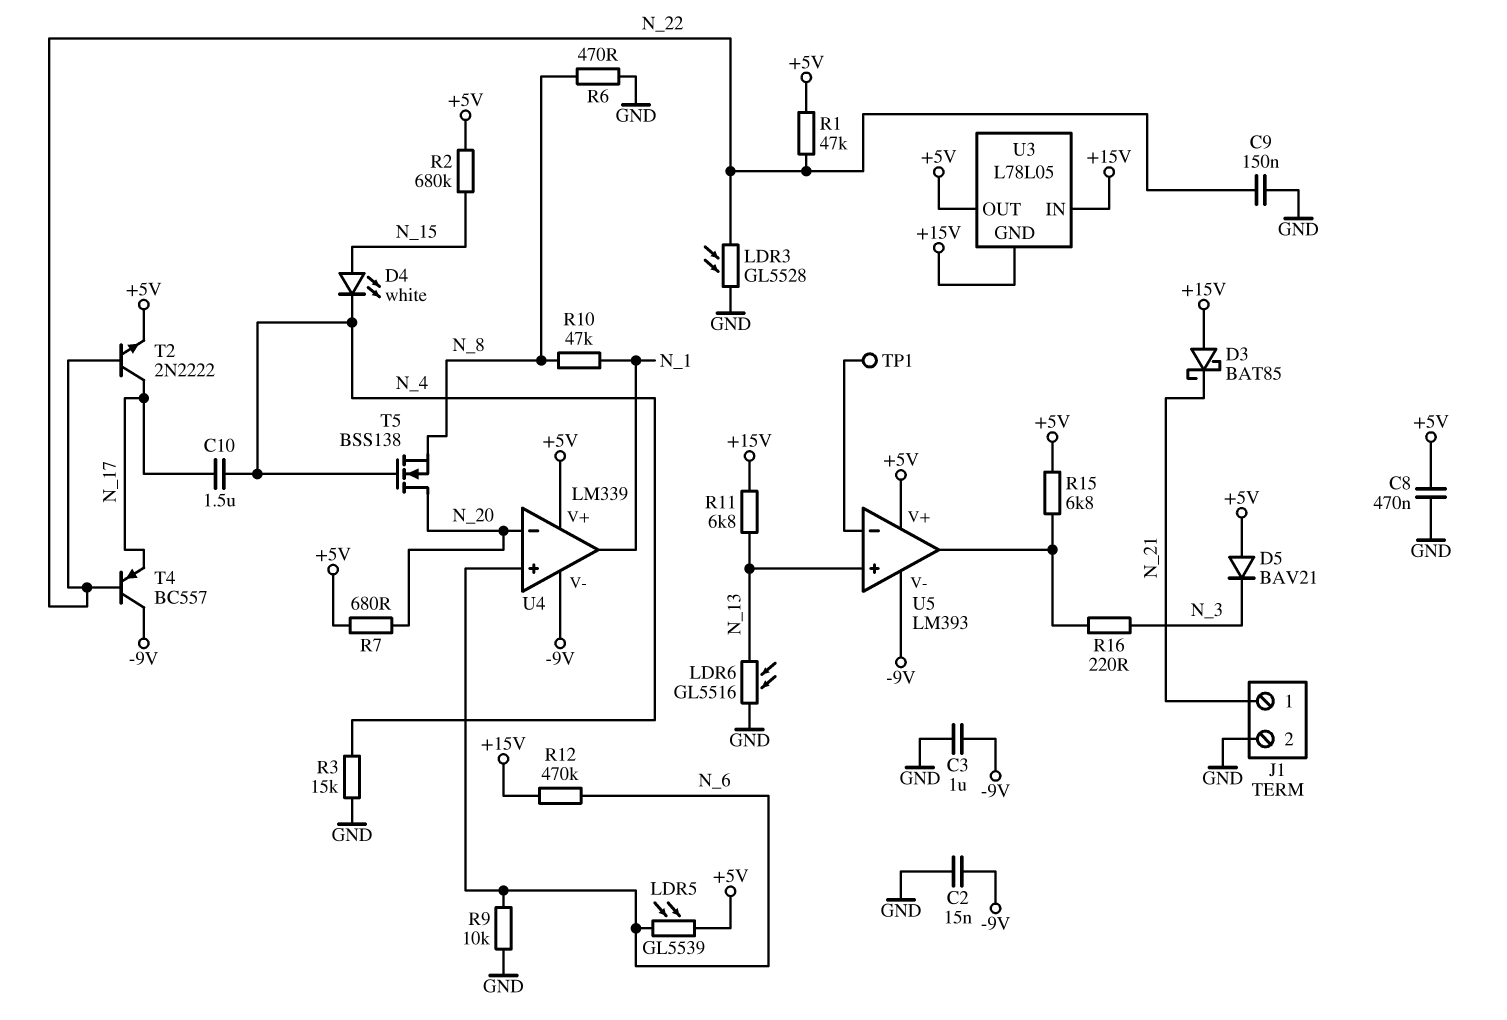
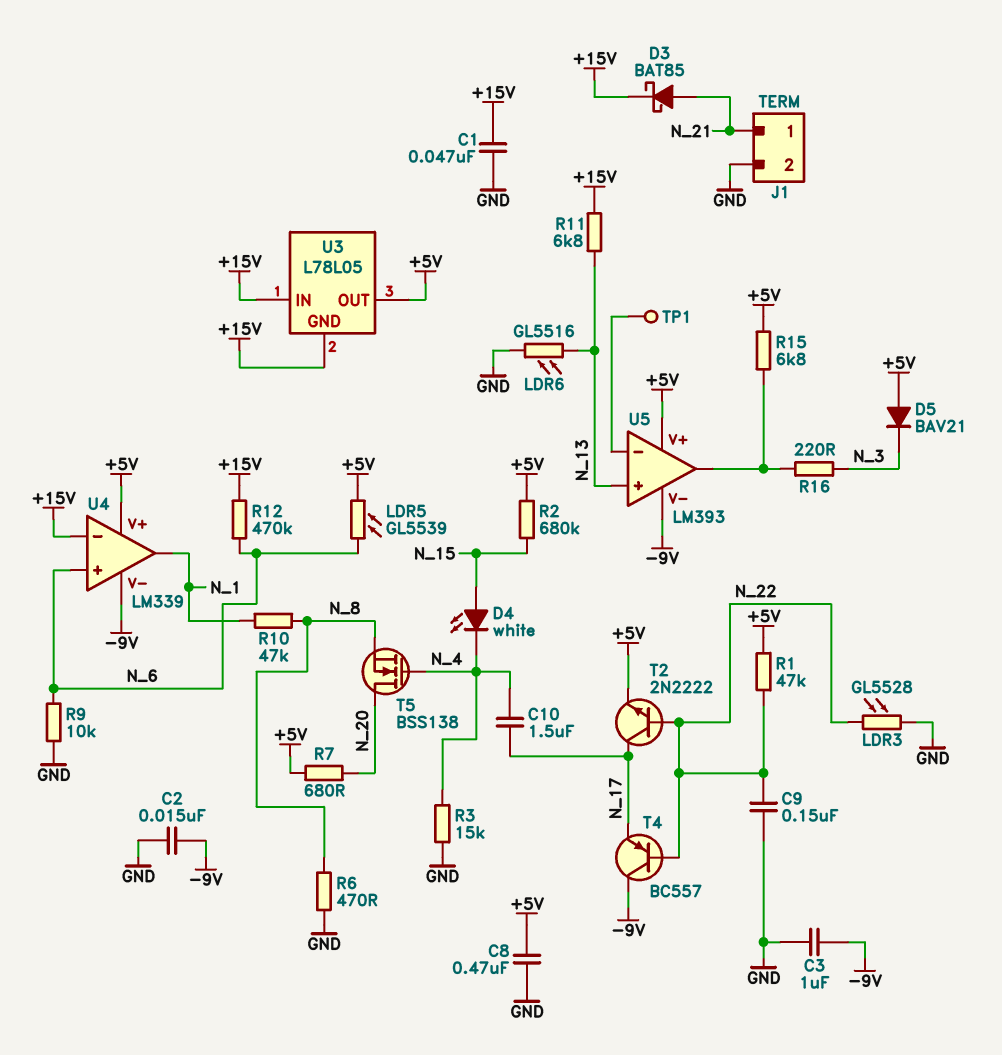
C1: none -> 47nF (+15V, GND)
D3: schottky BAT85 (A +15V, K N_21) -> schottky BAT85 (A N_21, K +15V)
U4 pin in-: N_20 -> +15V

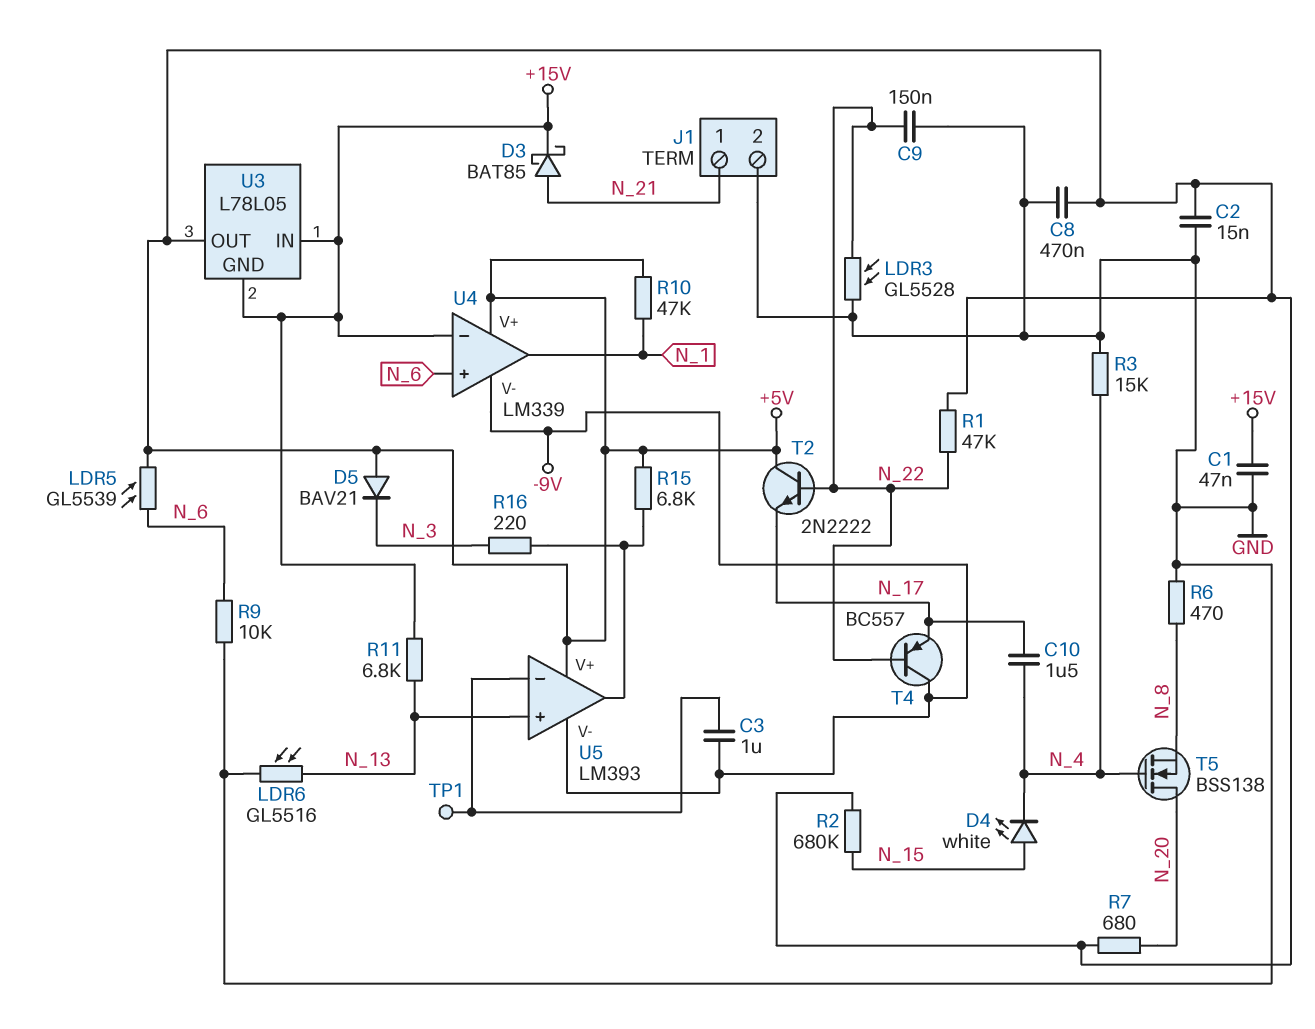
C2: 15nF (-9V, GND) -> 15nF (+5V, GND)
C3: 1uF (-9V, GND) -> 1uF (-9V, U5/in-)
R10: 47k (N_1, N_8) -> 47k (+5V, N_1)
R12: 470k (+15V, N_6) -> none
T2: NPN 2N2222 (B N_22, C N_17, E +5V) -> NPN 2N2222 (B N_22, C +5V, E N_17)

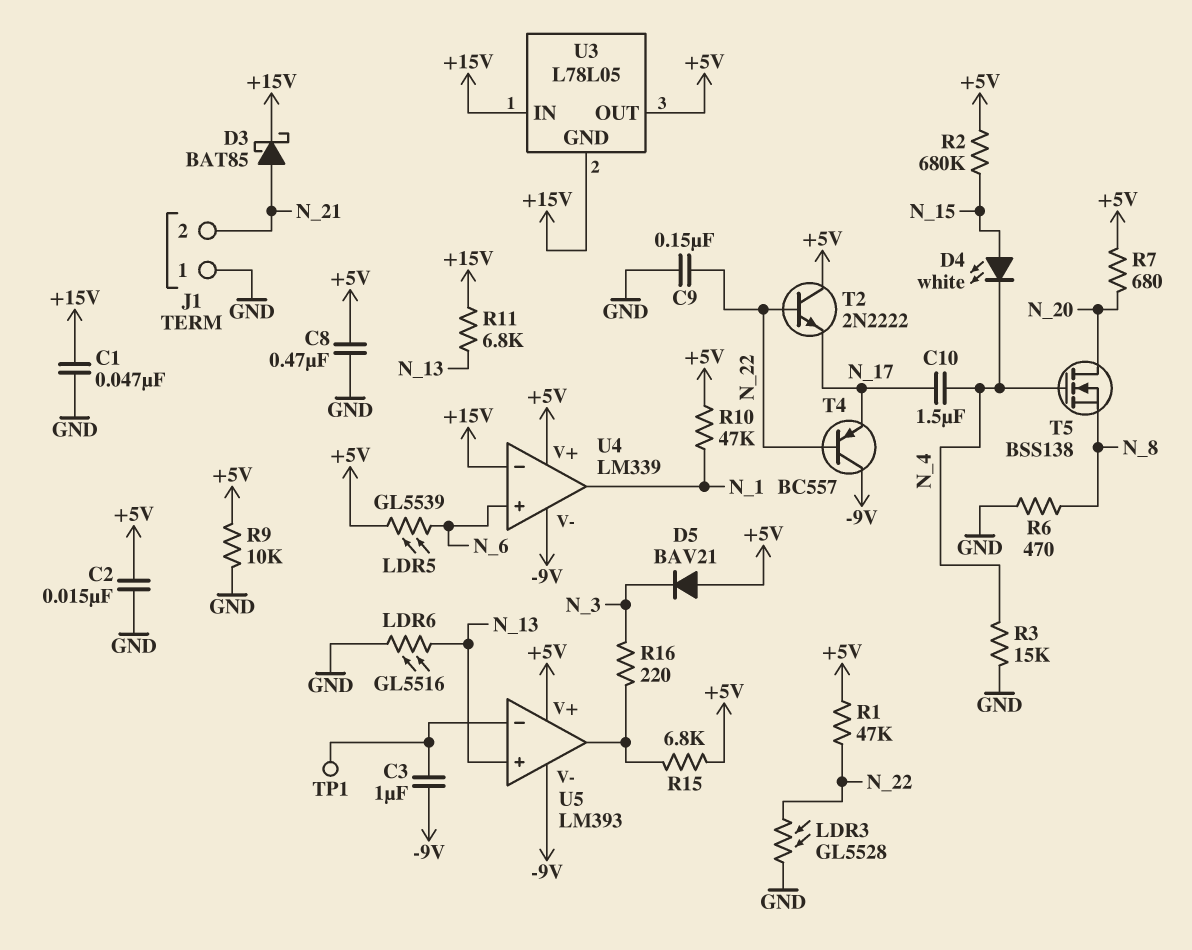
J1 pin 1: N_21 -> GND
J1 pin 2: GND -> N_21
R9: 10k (GND, N_6) -> 10k (+5V, GND)

